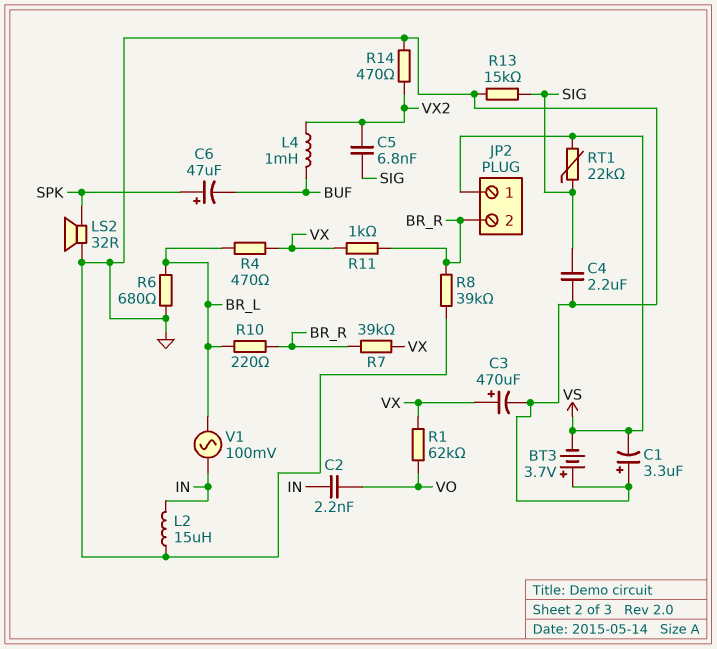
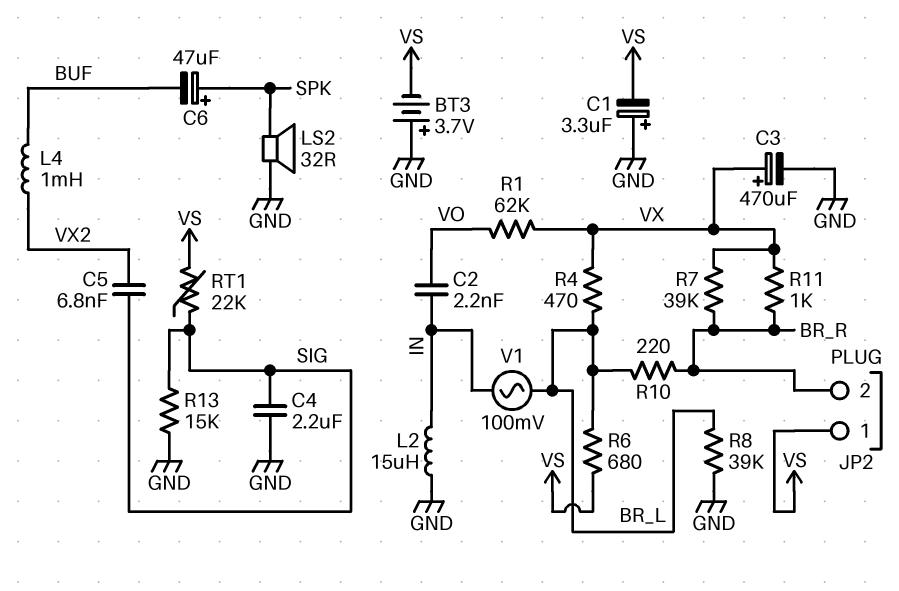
R6: 680 (BR_L, GND) -> 680 (BR_L, VS)
R8: 39k (BR_R, GND) -> 39k (BR_L, GND)
R14: 470 (GND, VX2) -> none

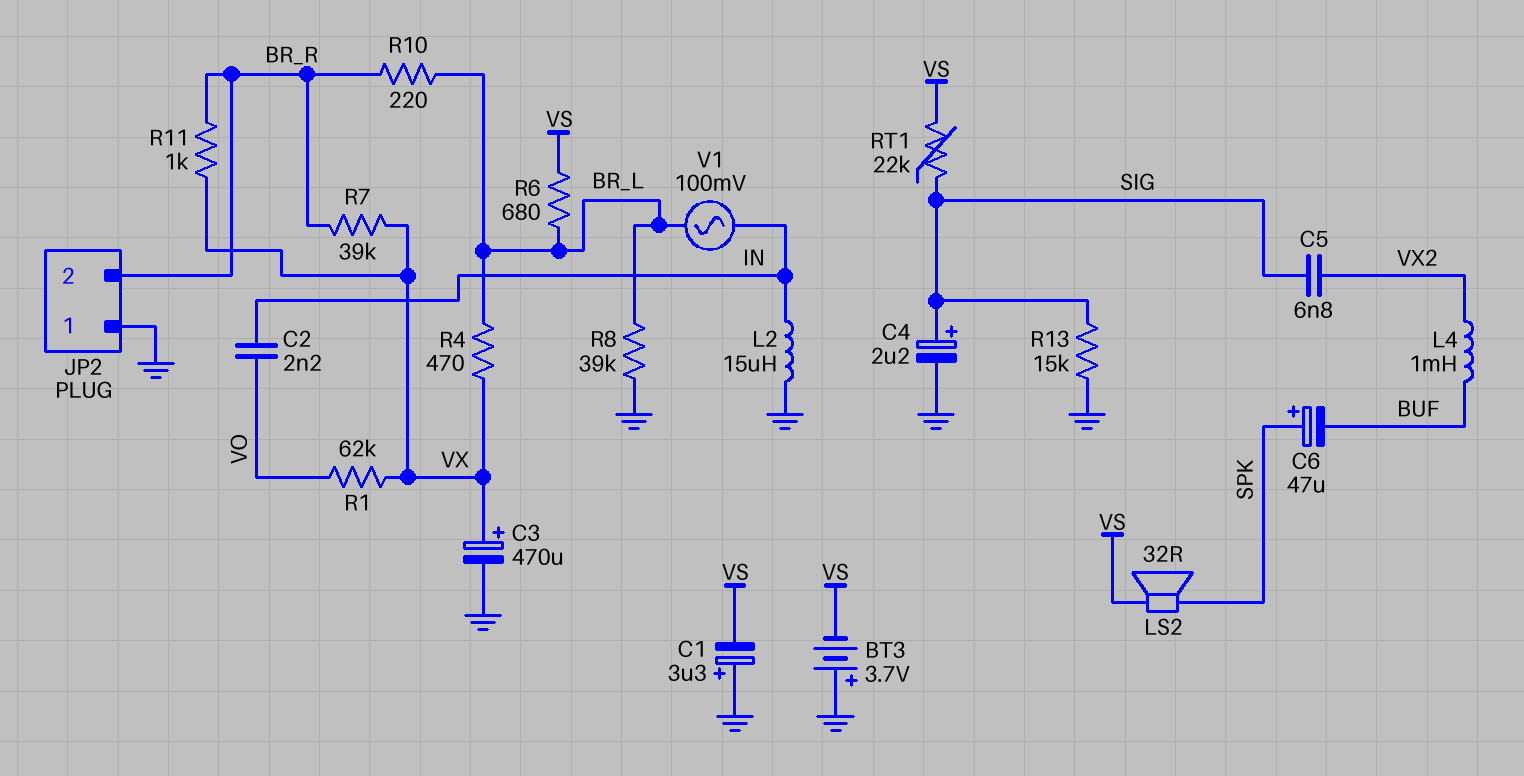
C4: 2.2uF (GND, SIG) -> 2.2uF (plus SIG, minus GND)
JP2 pin 1: VS -> GND
LS2: speaker 32R (GND, SPK) -> speaker 32R (SPK, VS)

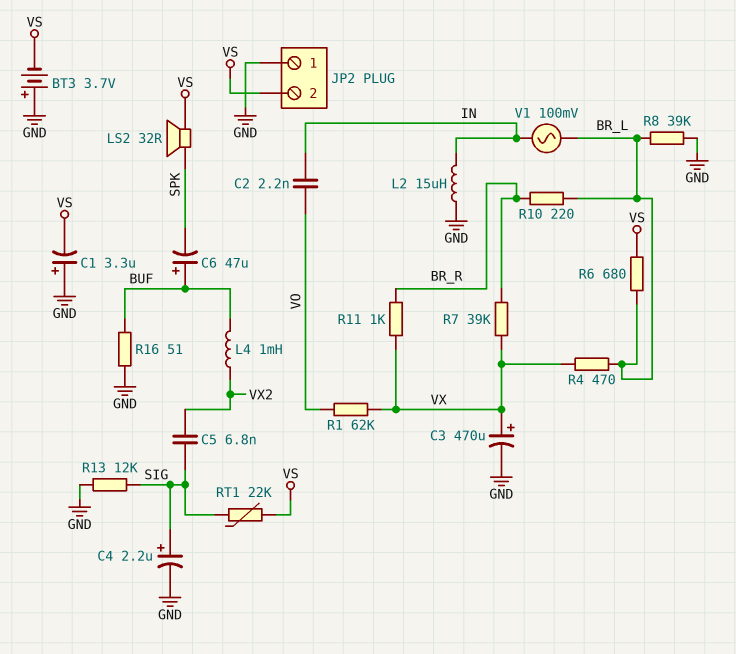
C6: 47uF (plus SPK, minus BUF) -> 47uF (plus BUF, minus SPK)
JP2 pin 2: BR_R -> VS
R13: 15k (GND, SIG) -> 12k (GND, SIG)
R16: none -> 51 (BUF, GND)

